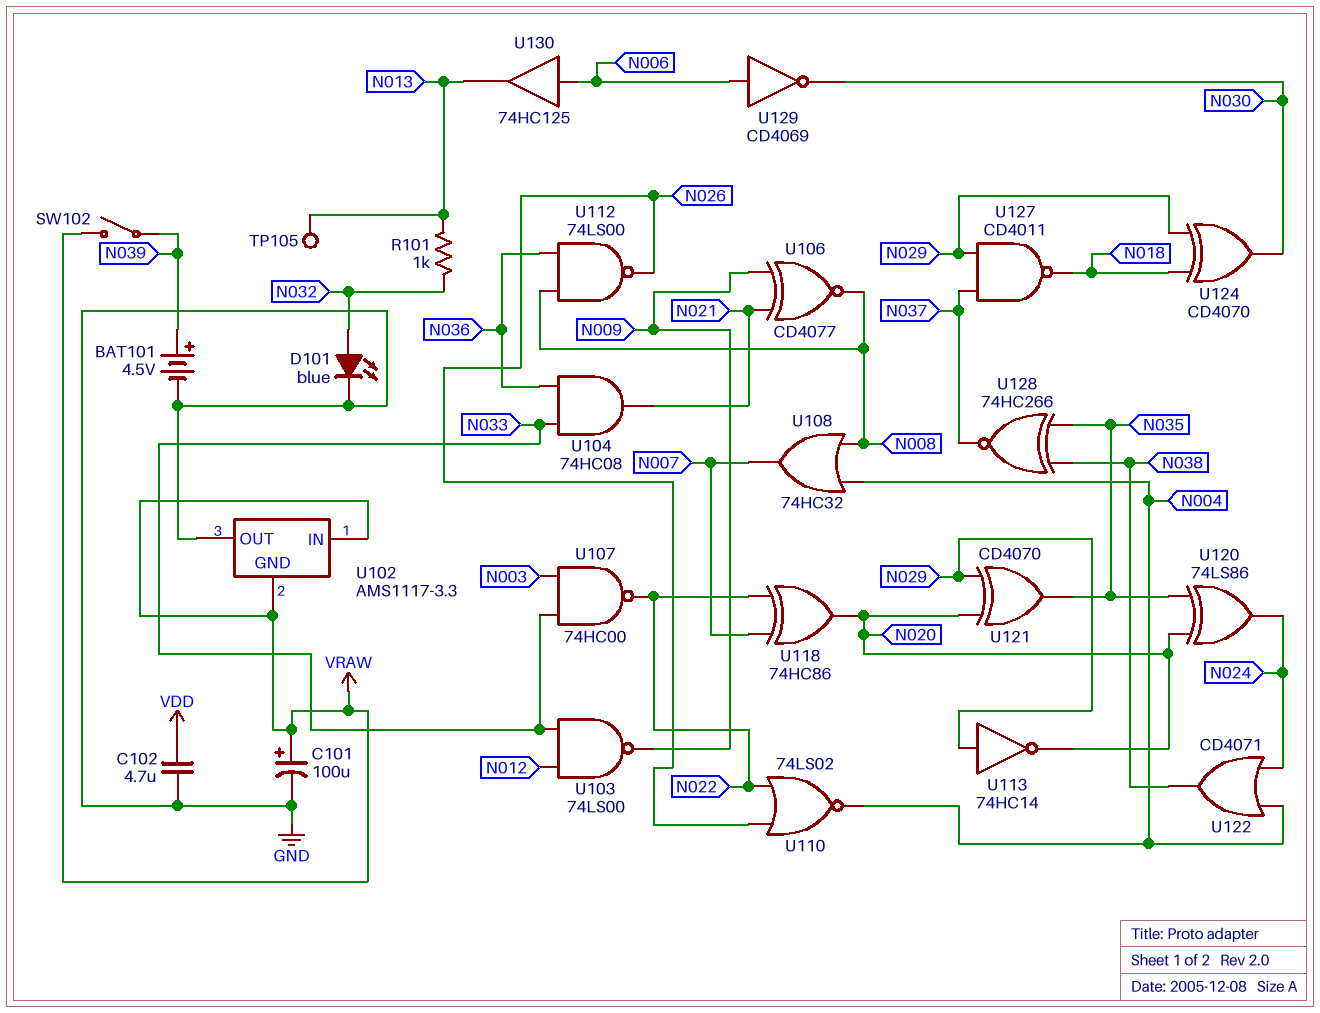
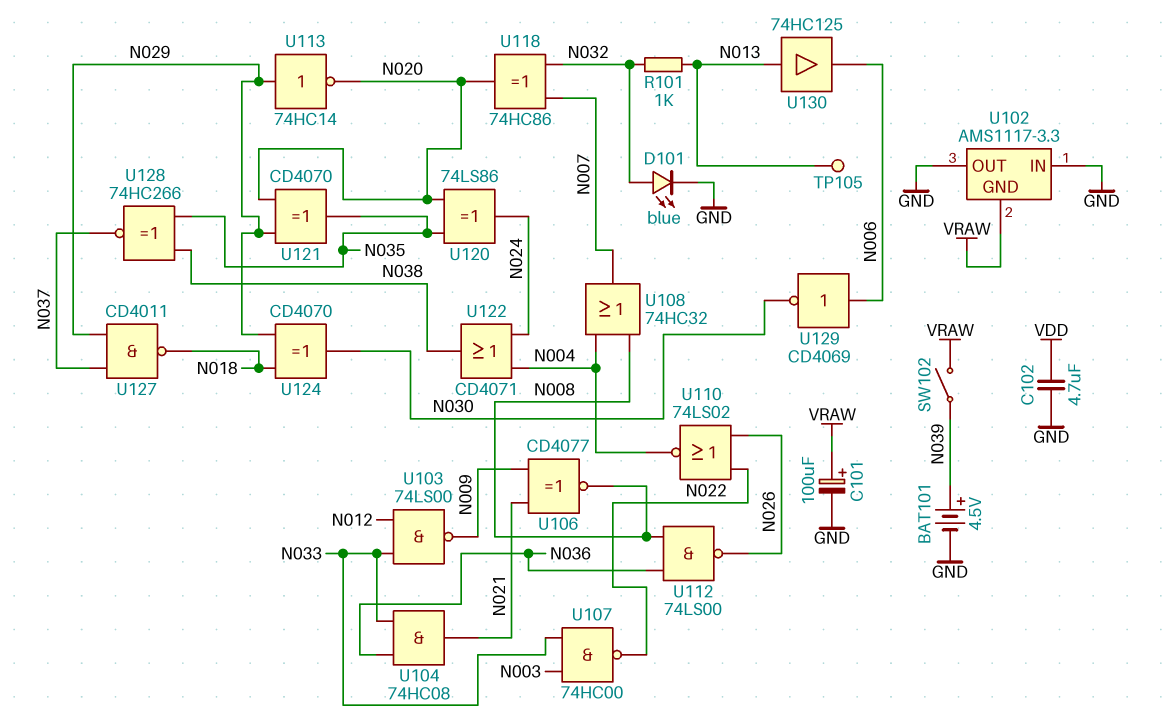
U102 pin IN: VRAW -> GND
U118: XOR 74HC86 (in N007, in N022, out N020) -> XOR 74HC86 (in N007, in N032, out N020)
U130: buffer 74HC125 (in N006, out N013) -> buffer 74HC125 (in N013, out N006)

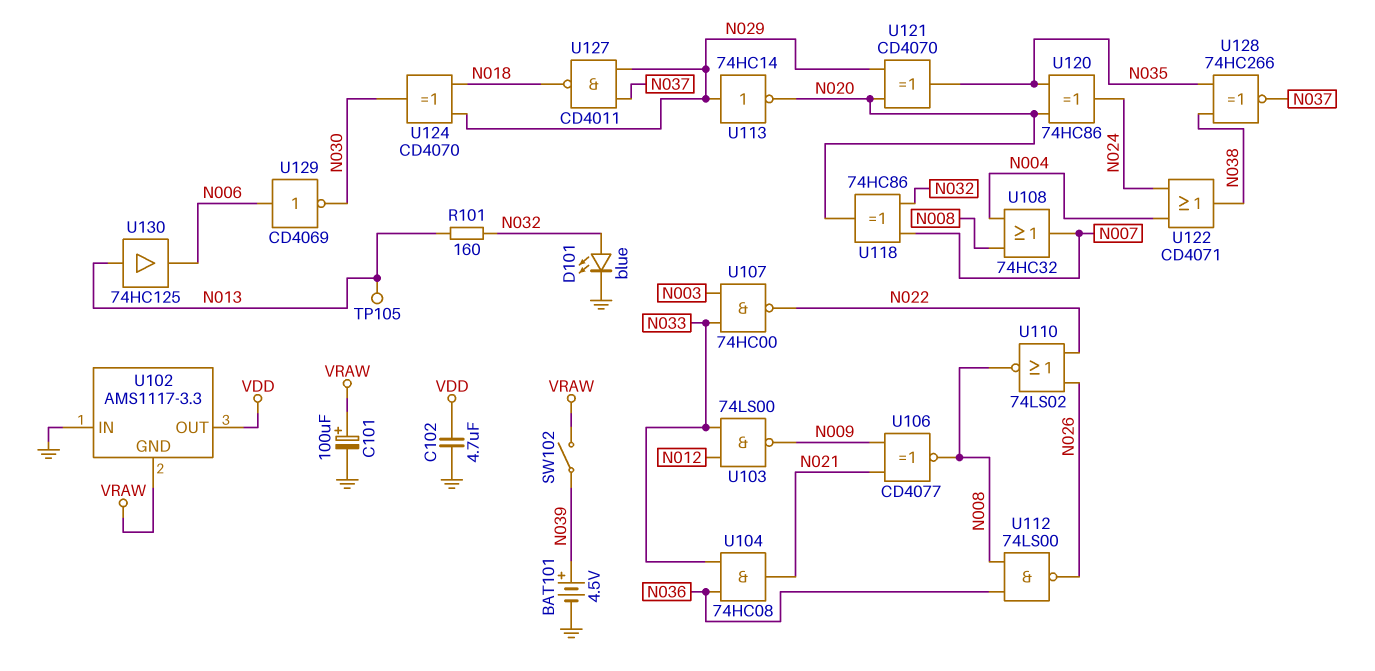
R101: 1k (N013, N032) -> 160 (N013, N032)
U102 pin OUT: GND -> VDD
U110: NOR 74LS02 (in N022, in N026, out N004) -> NOR 74LS02 (in N022, in N026, out N008)
U120: XOR 74LS86 (in N020, in N035, out N024) -> XOR 74HC86 (in N020, in N035, out N024)

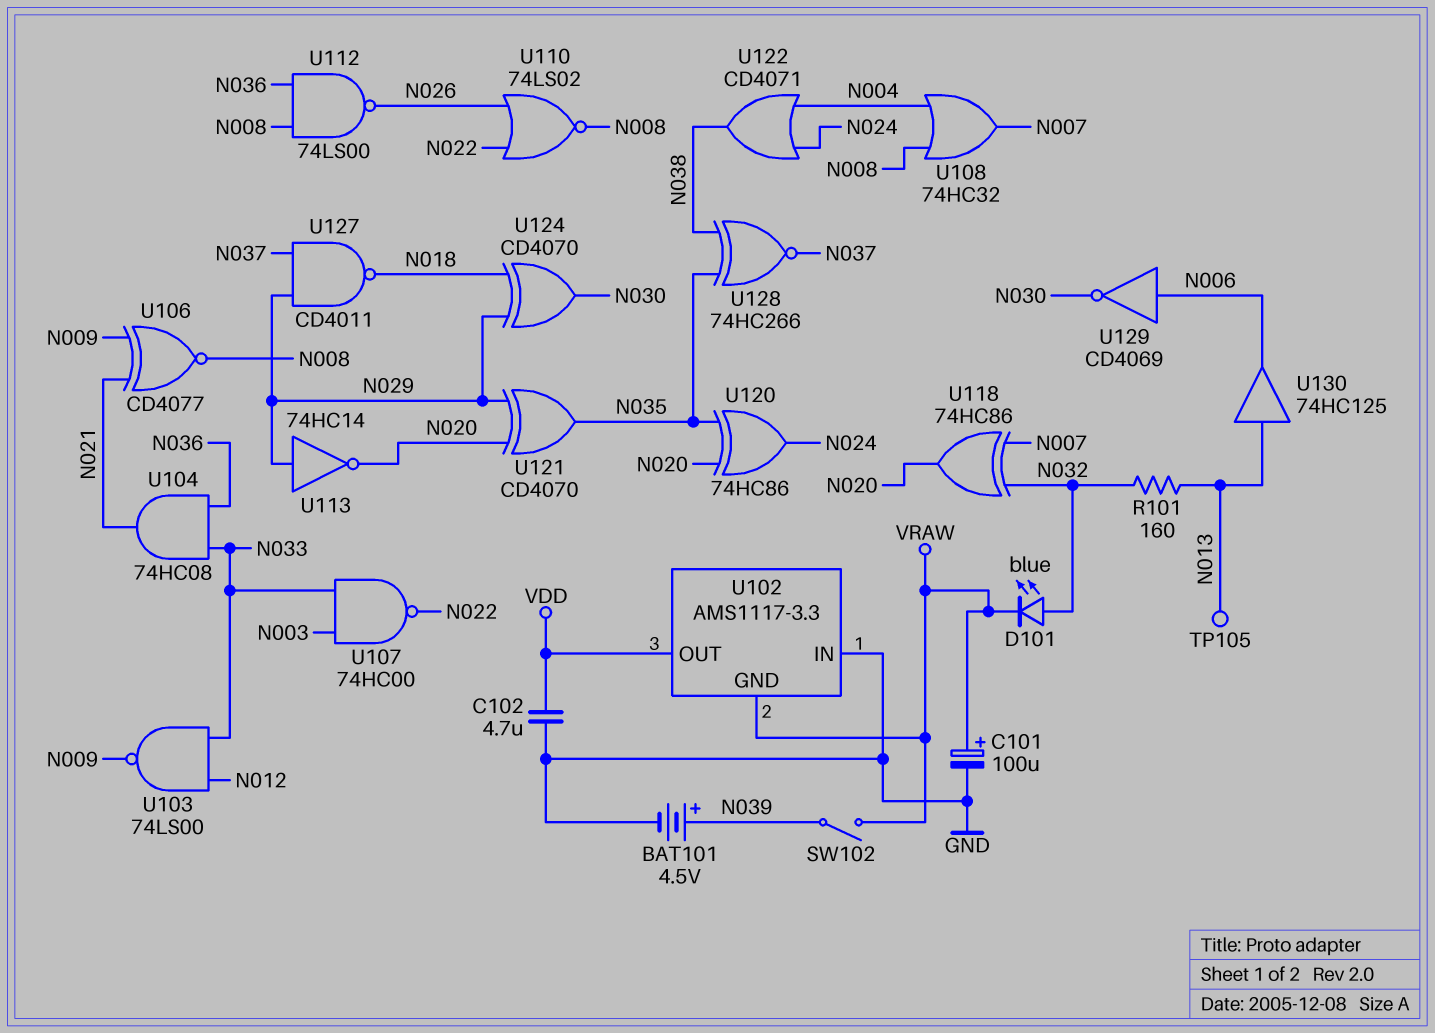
D101: LED blue (A N032, K GND) -> LED blue (A N032, K VRAW)

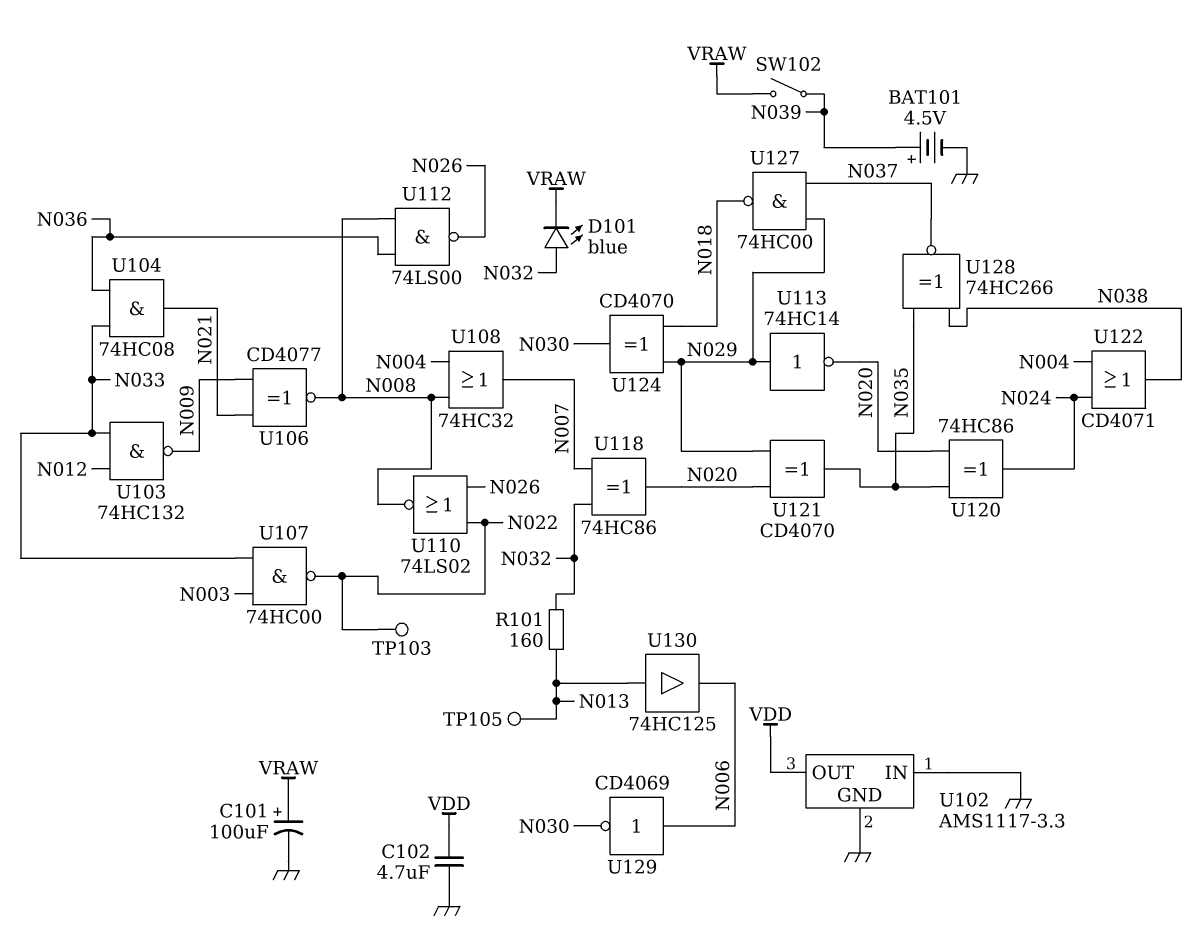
TP103: none -> test point (N022)
U102 pin GND: VRAW -> GND
U103: NAND 74LS00 (in N012, in N033, out N009) -> NAND 74HC132 (in N012, in N033, out N009)
U127: NAND CD4011 (in N029, in N037, out N018) -> NAND 74HC00 (in N029, in N037, out N018)

